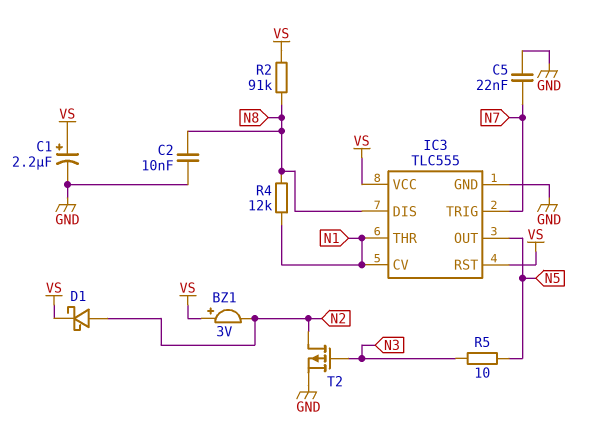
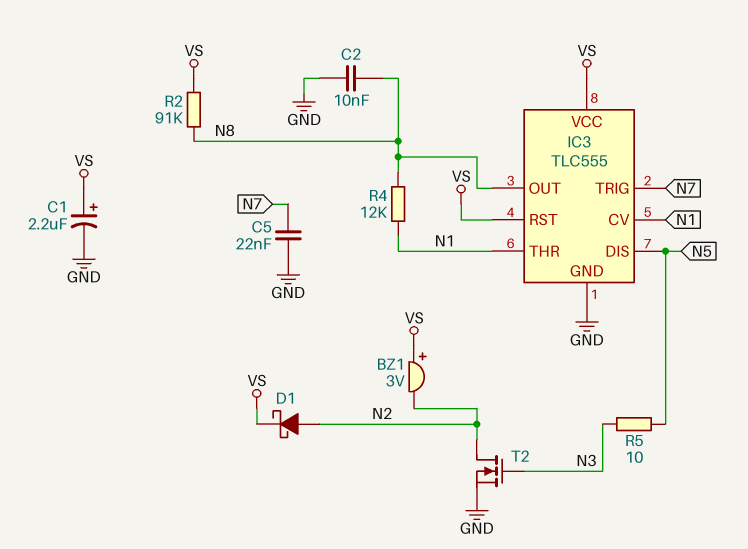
IC3 pin DIS: N8 -> N5
IC3 pin OUT: N5 -> N8
T2: PMOS (G N3, D N2, S GND) -> NMOS (G N3, D N2, S GND)

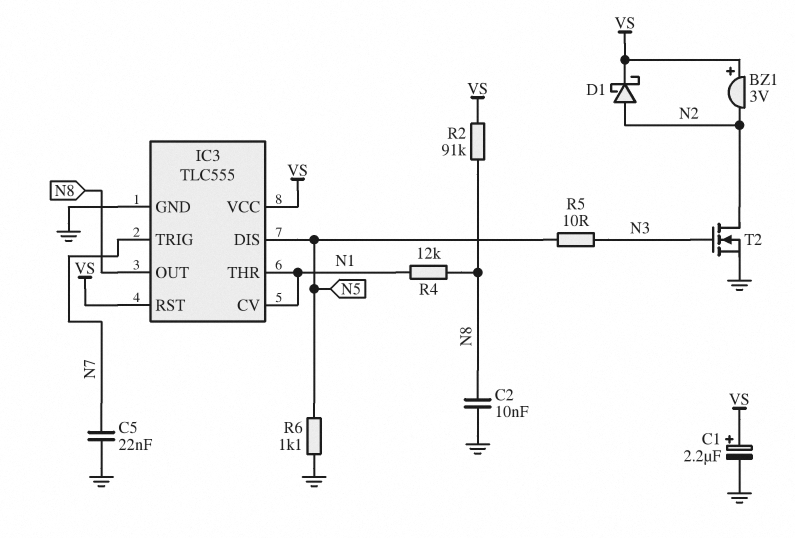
R6: none -> 1.1k (GND, N5)

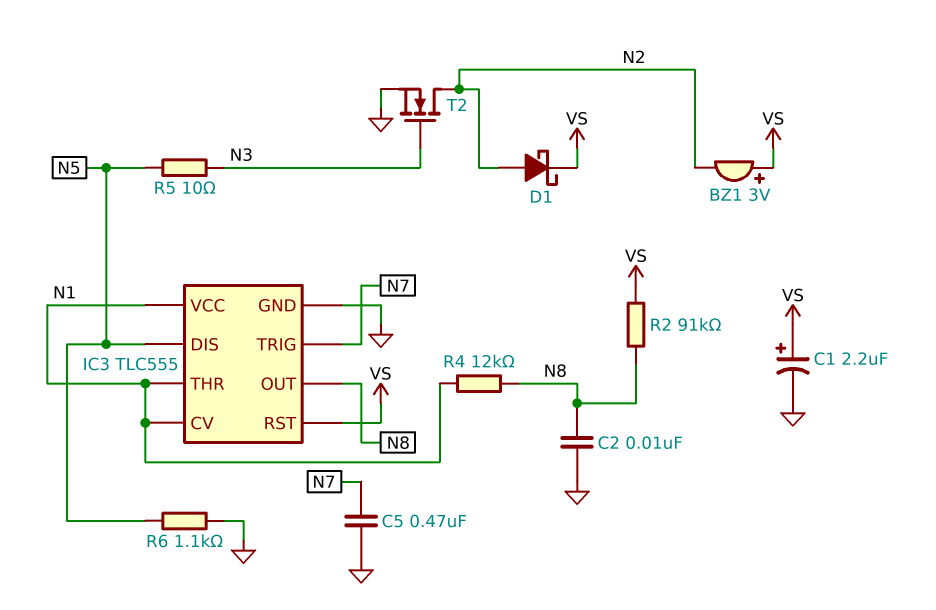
C5: 22nF (GND, N7) -> 470nF (GND, N7)
IC3 pin VCC: VS -> N1

